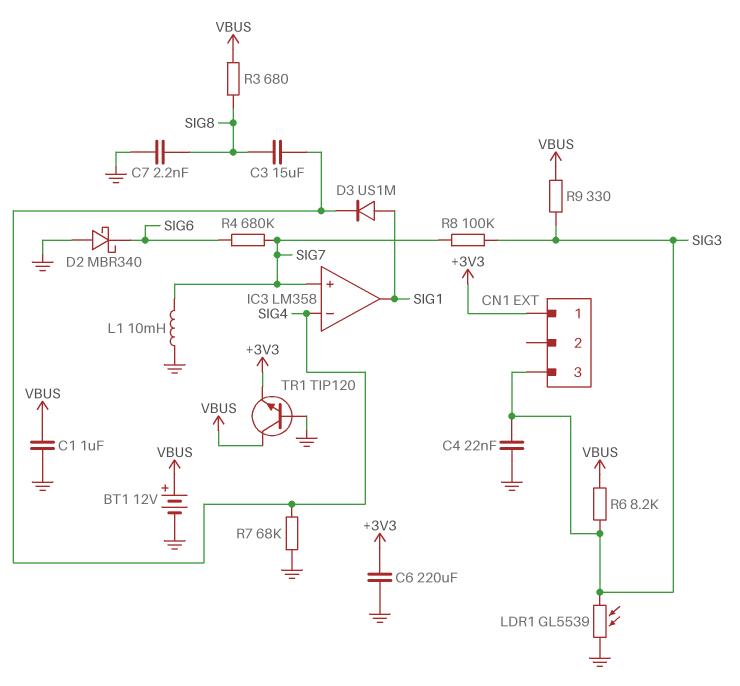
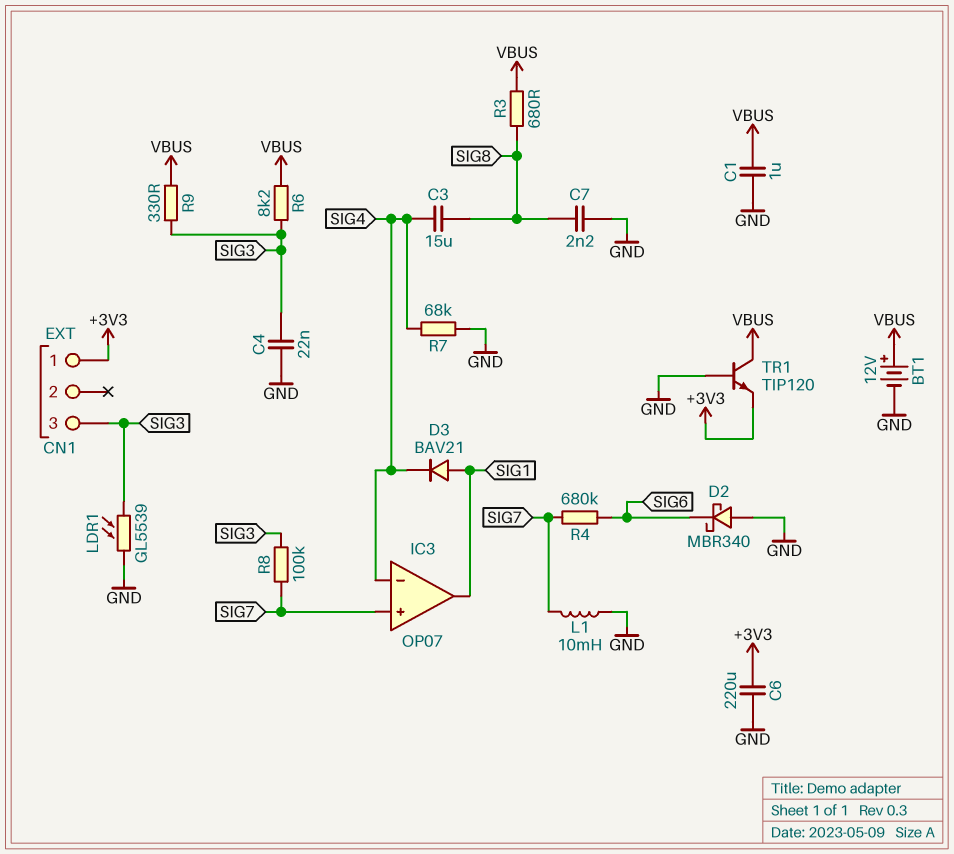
D3: diode US1M (A SIG1, K SIG4) -> diode BAV21 (A SIG1, K SIG4)
IC3: LM358 -> OP07

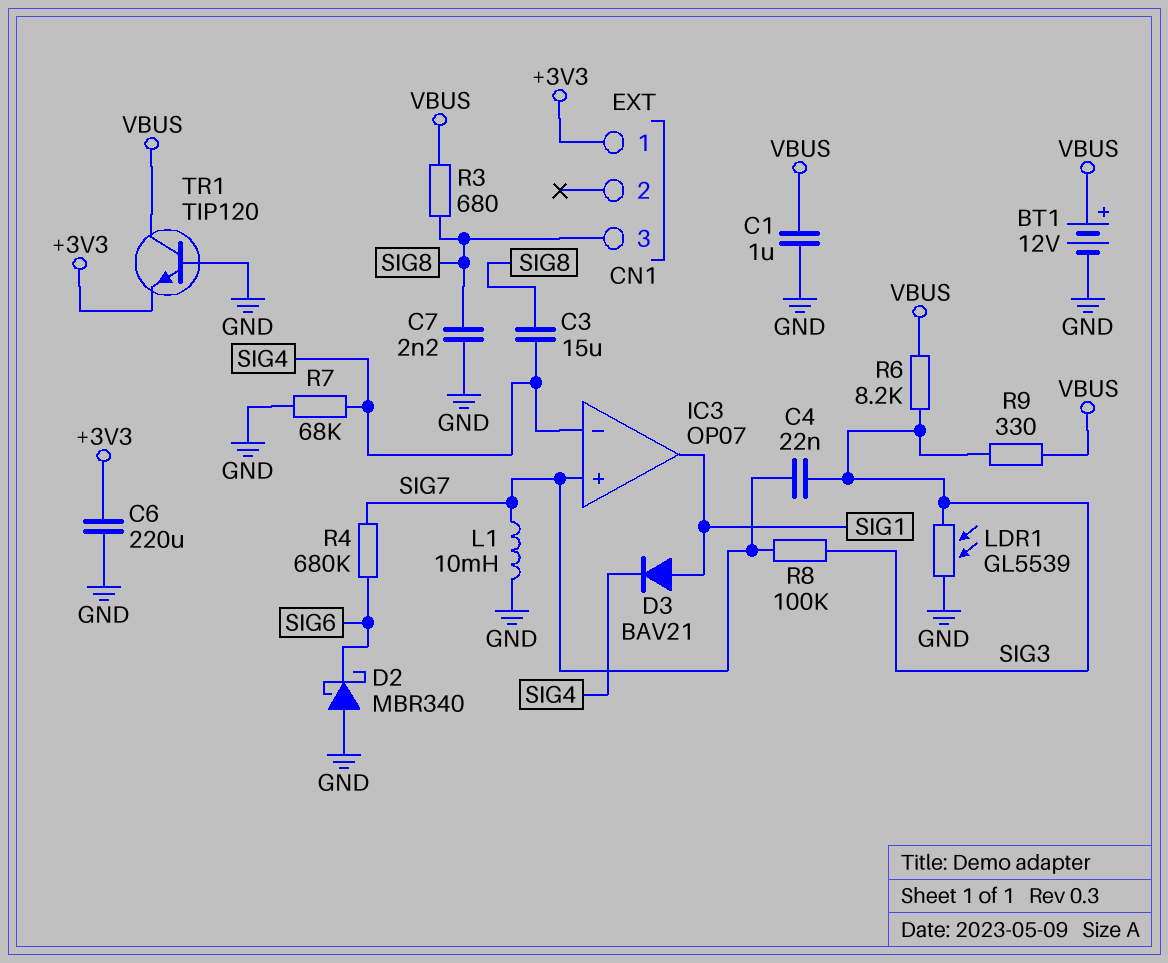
C4: 22nF (GND, SIG3) -> 22nF (SIG3, SIG7)
CN1 pin 3: SIG3 -> SIG8

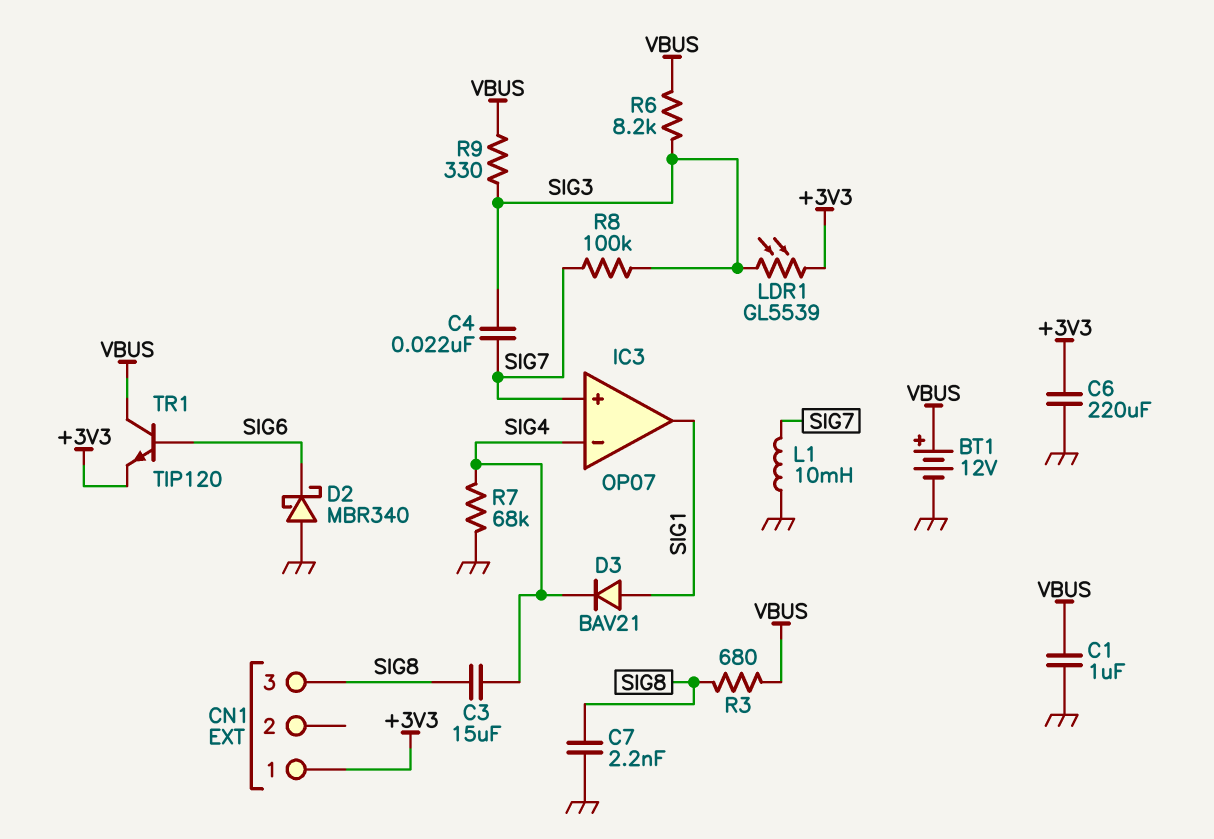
LDR1: GL5539 (GND, SIG3) -> GL5539 (+3V3, SIG3)
R4: 680k (SIG6, SIG7) -> none
TR1: NPN TIP120 (B GND, C VBUS, E +3V3) -> NPN TIP120 (B SIG6, C VBUS, E +3V3)

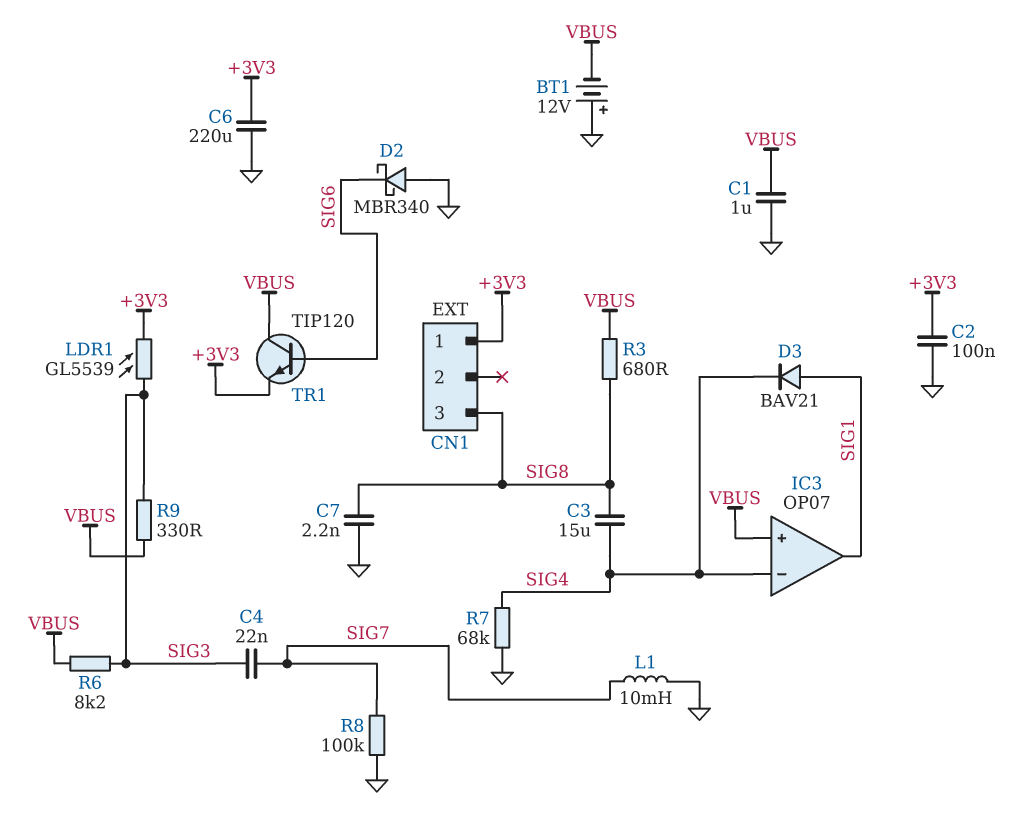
BT1: 12V (plus VBUS, minus GND) -> 12V (plus GND, minus VBUS)
C2: none -> 100nF (+3V3, GND)
IC3 pin in+: SIG7 -> VBUS
R8: 100k (SIG3, SIG7) -> 100k (GND, SIG7)

